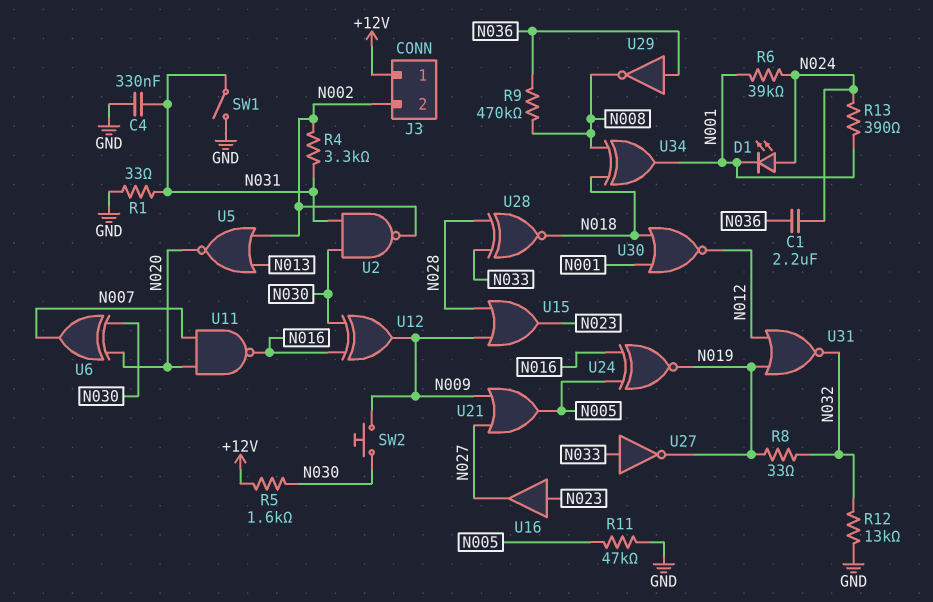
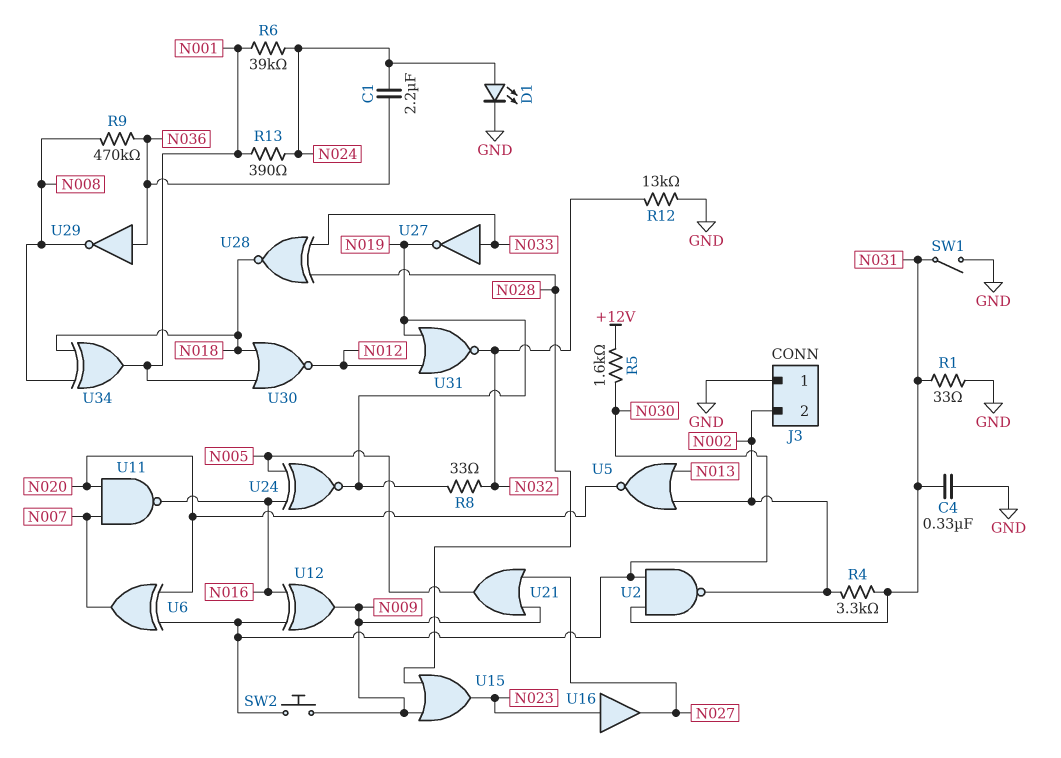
D1: LED (A N024, K N001) -> LED (A N024, K GND)
J3 pin 1: +12V -> GND
R11: 47k (GND, N005) -> none

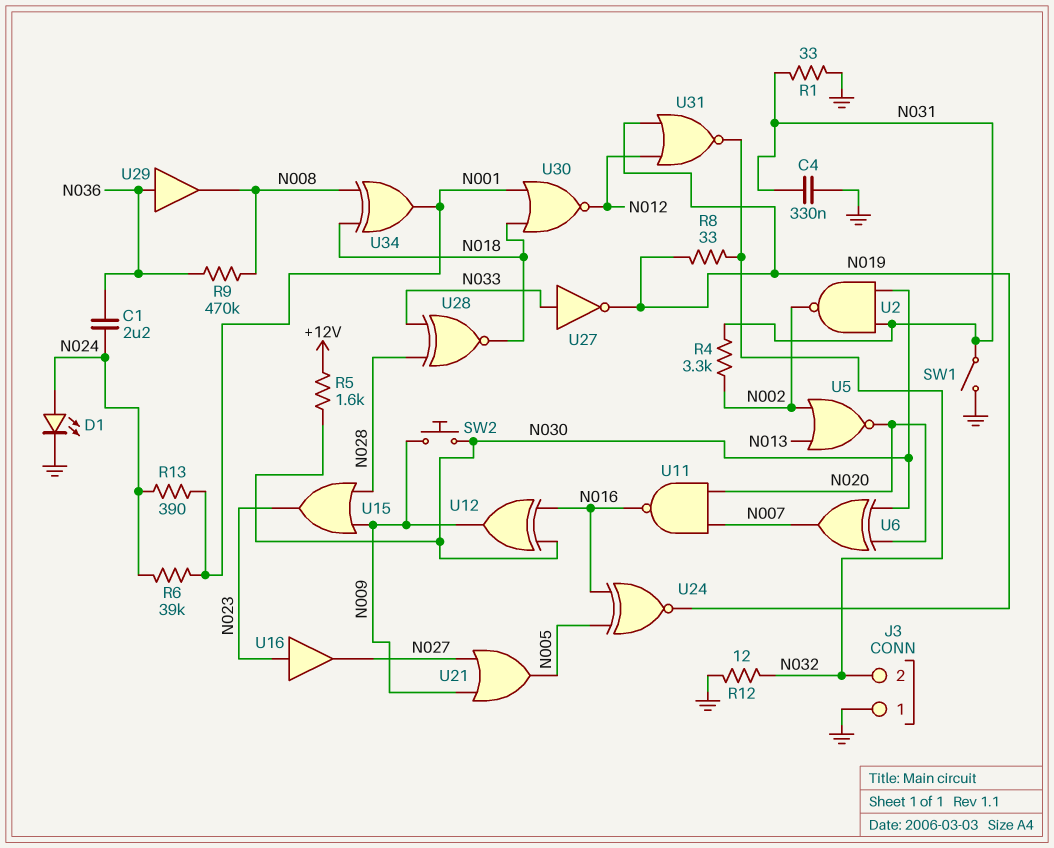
J3 pin 2: N002 -> N032
R12: 13k (GND, N032) -> 12 (GND, N032)
U29: NOT (in N036, out N008) -> buffer (in N036, out N008)

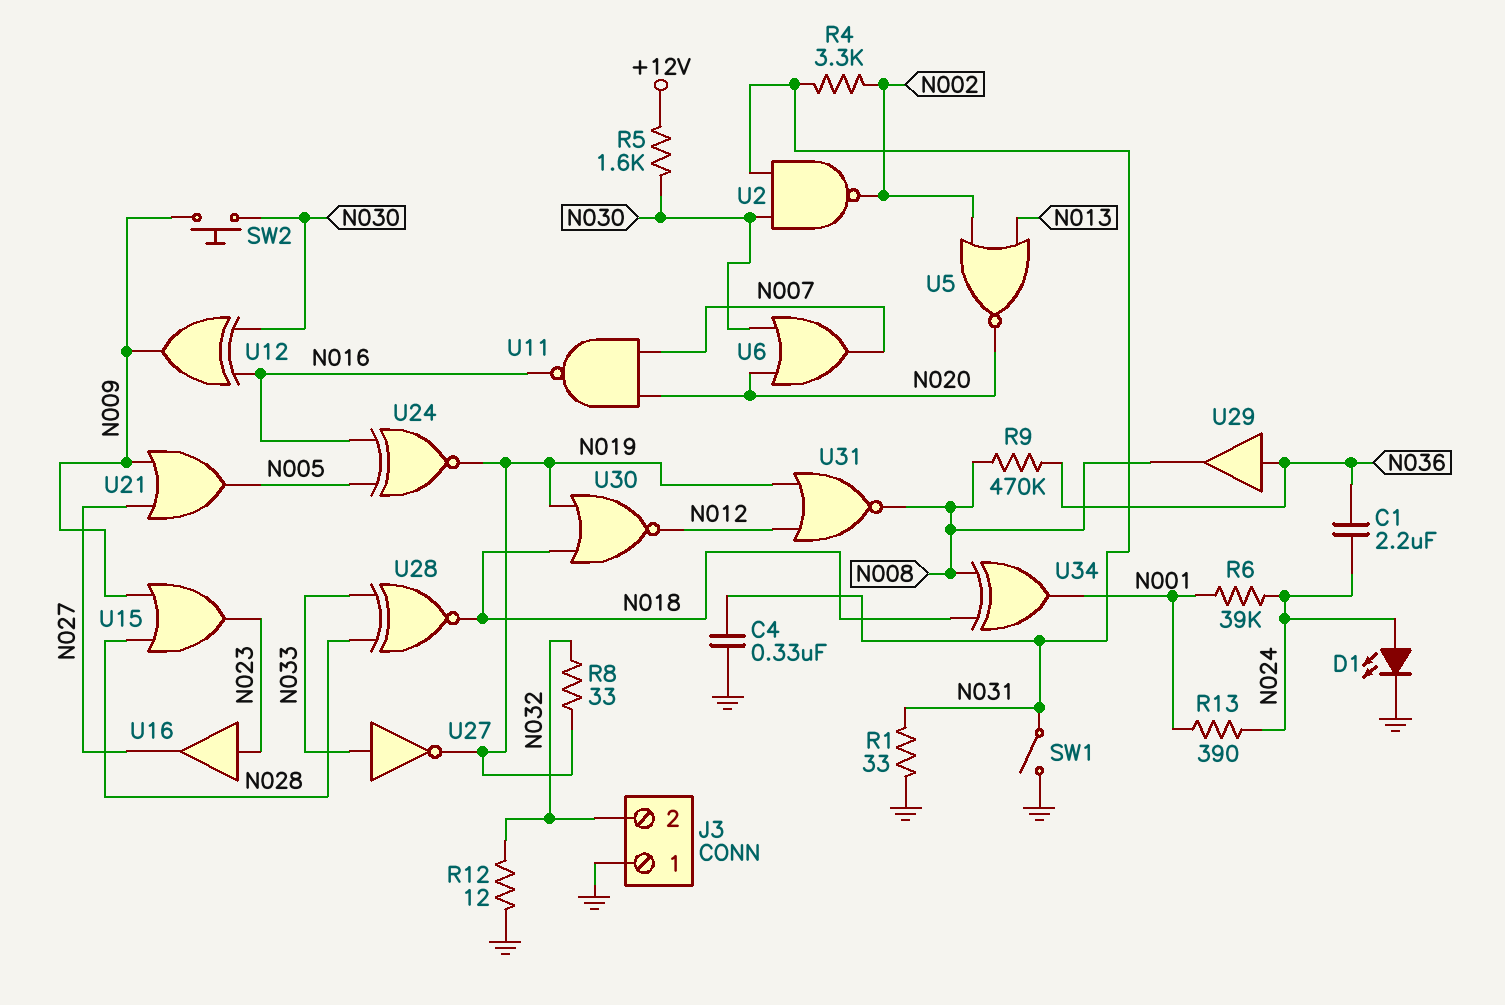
U6: XOR (in N020, in N030, out N007) -> OR (in N020, in N030, out N007)
U30: NOR (in N001, in N018, out N012) -> NOR (in N018, in N019, out N012)
U31: NOR (in N012, in N019, out N032) -> NOR (in N012, in N019, out N008)

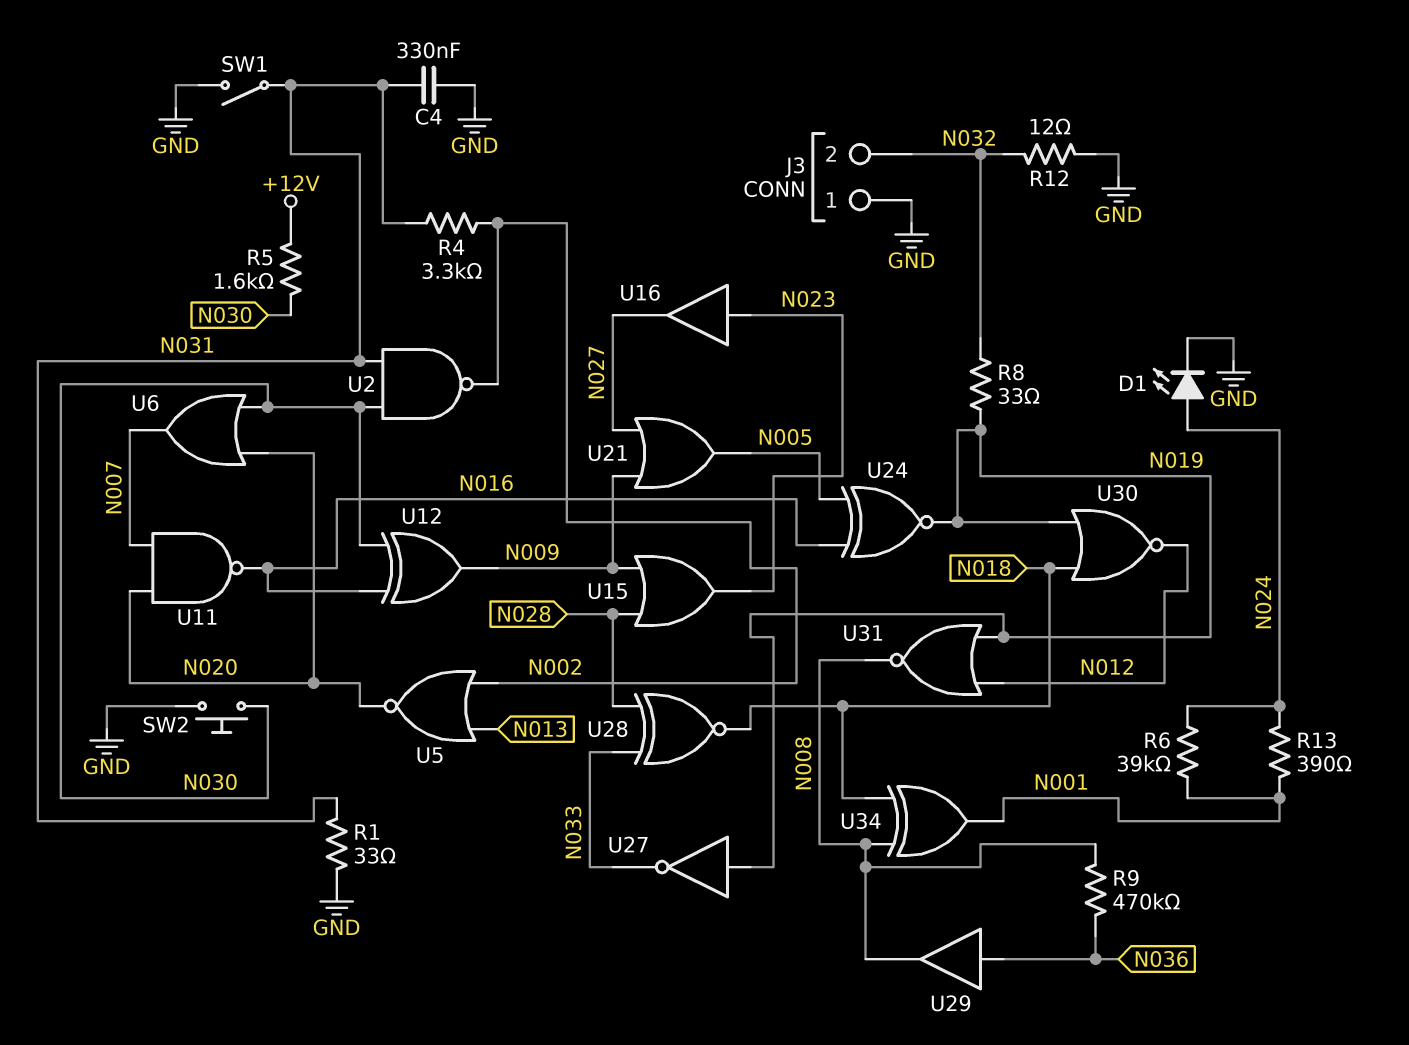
C1: 2.2uF (N024, N036) -> none
SW2: button (N009, N030) -> button (GND, N030)
U27: NOT (in N033, out N019) -> NOT (in N019, out N033)

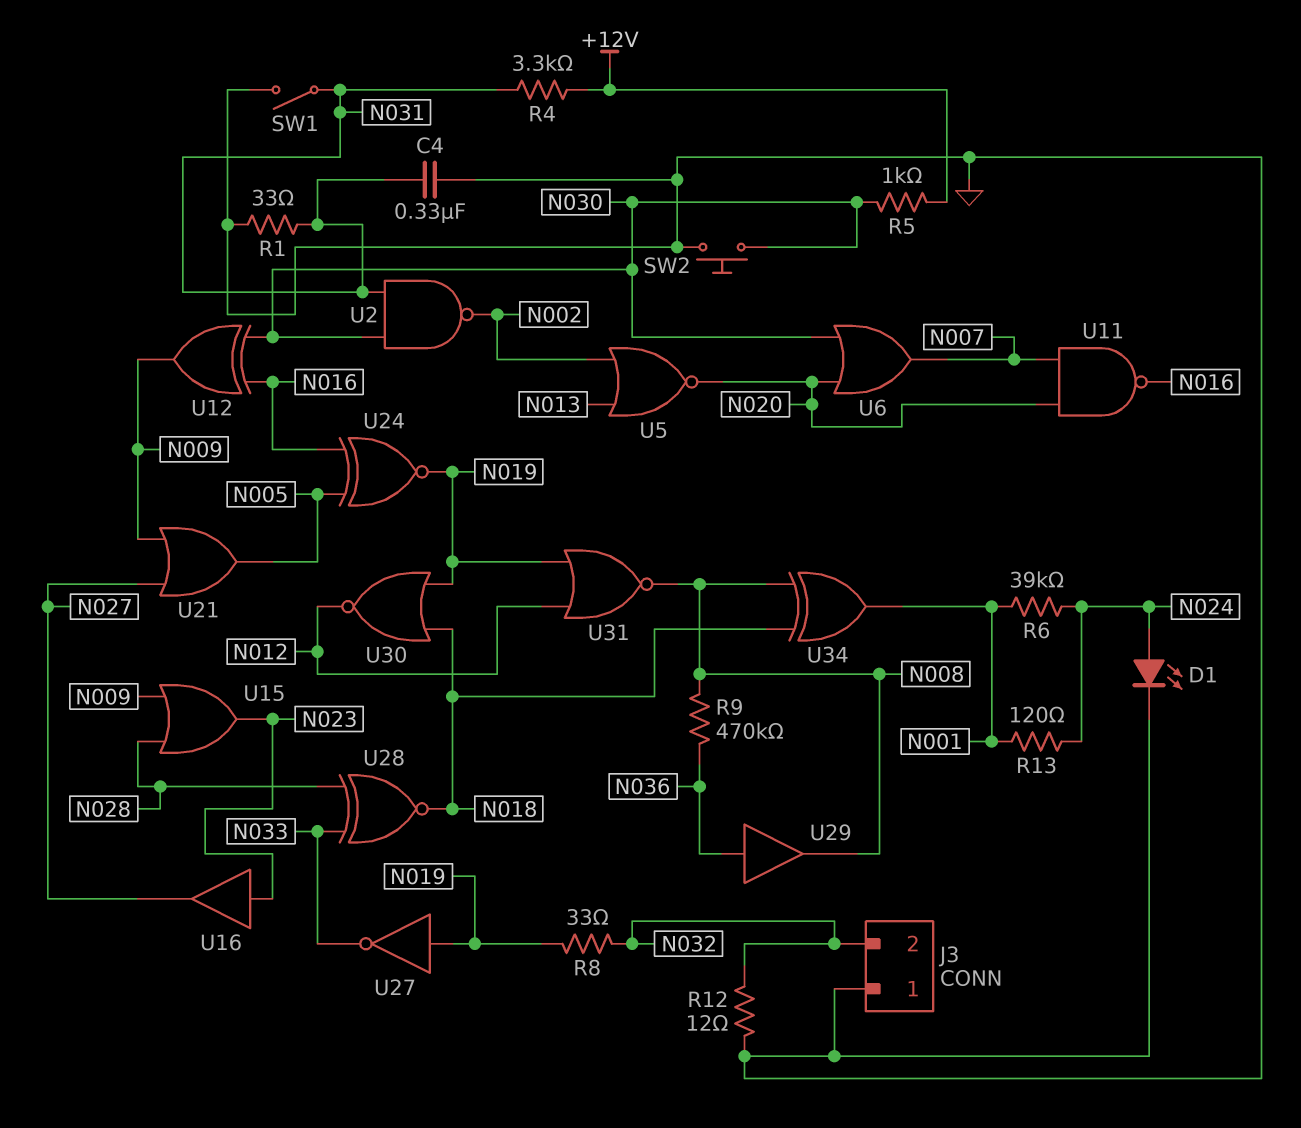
R4: 3.3k (N002, N031) -> 3.3k (+12V, N031)
R5: 1.6k (+12V, N030) -> 1k (+12V, N030)
R13: 390 (N001, N024) -> 120 (N001, N024)

